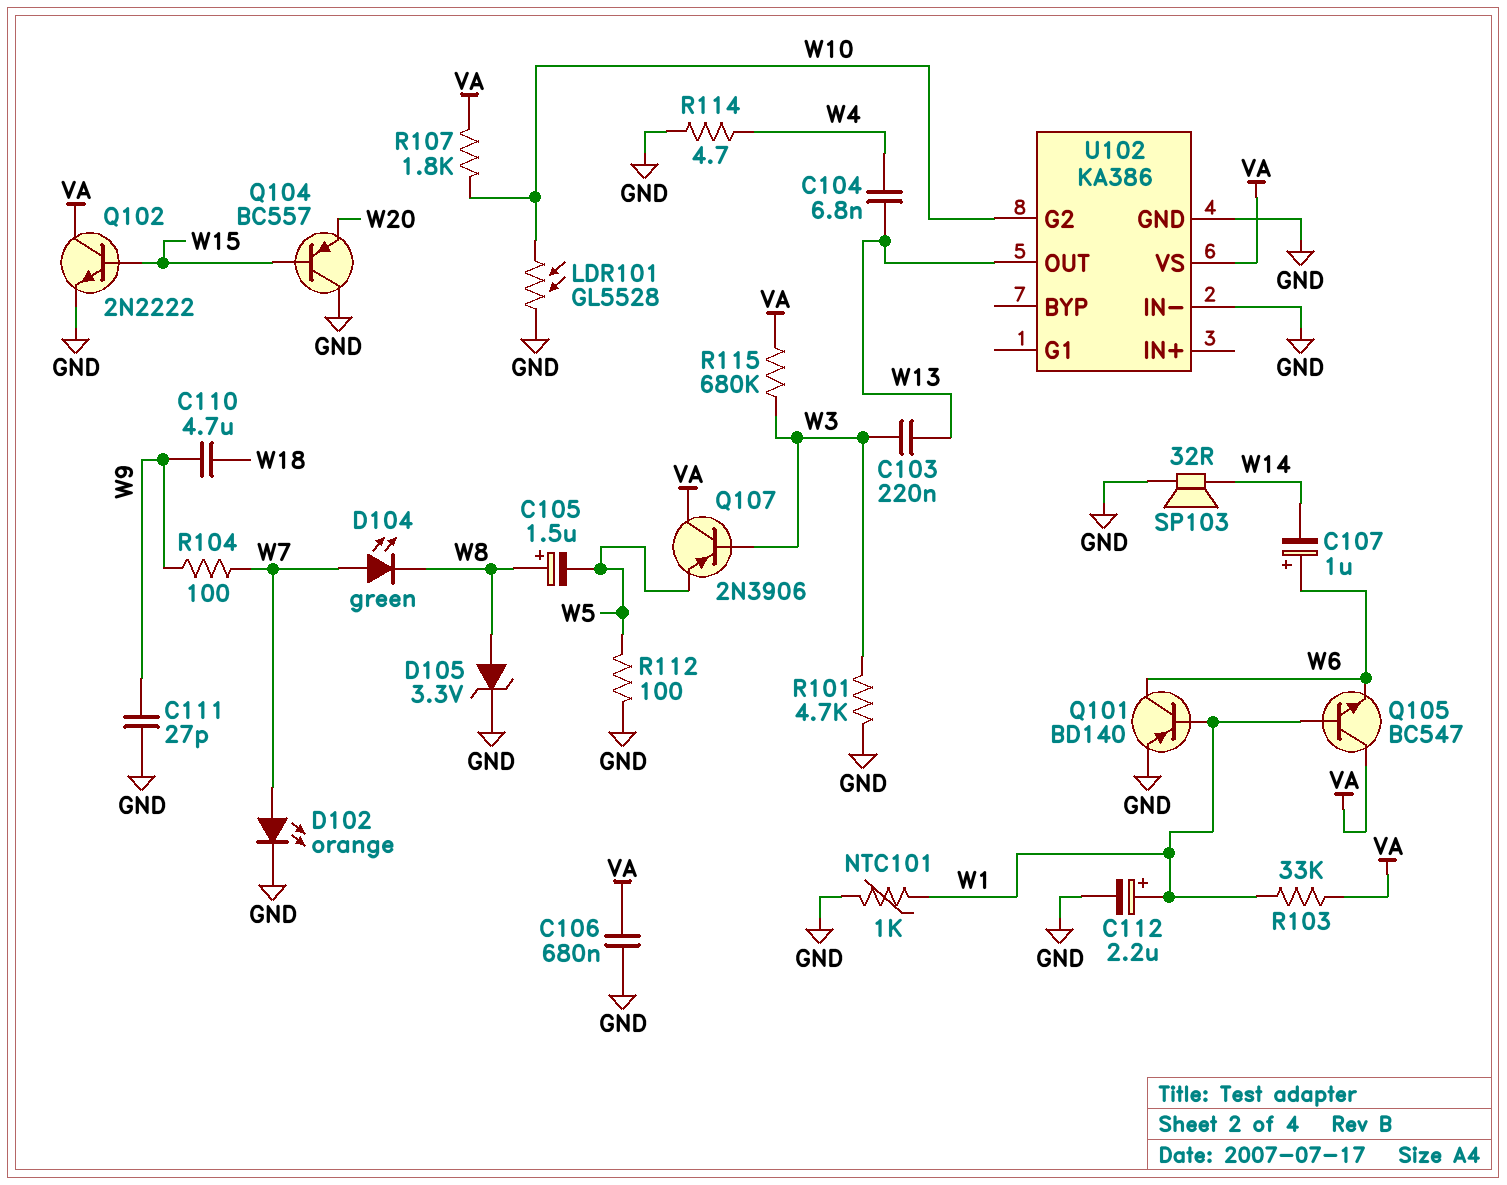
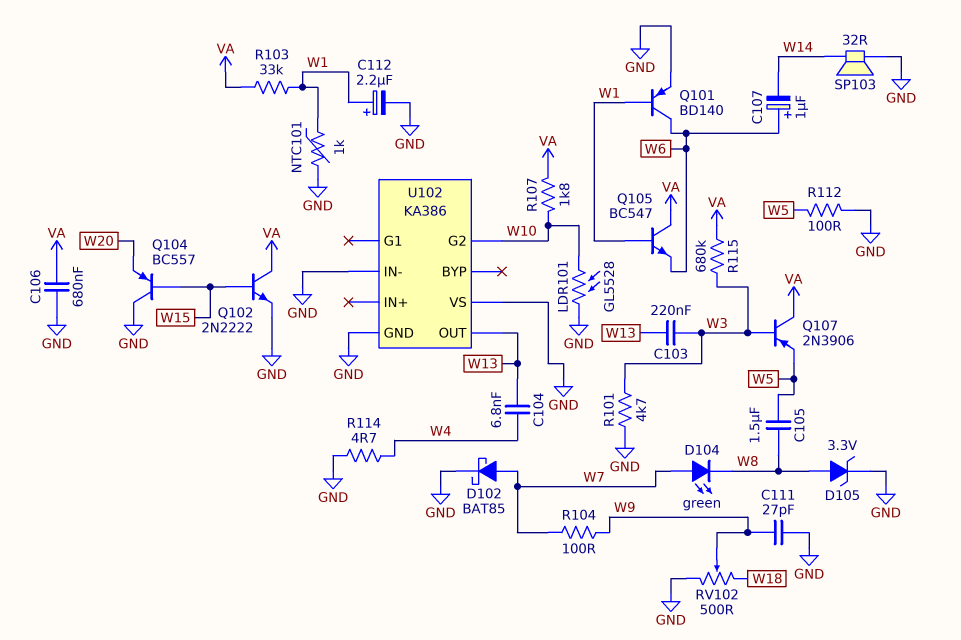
C105: 1.5uF (plus W8, minus W5) -> 1.5uF (W5, W8)
C110: 4.7uF (W9, W18) -> none
D102: LED orange (A W7, K GND) -> schottky BAT85 (A W7, K GND)
RV102: none -> 500 (GND, W18, wiper W9)
U102 pin VS: VA -> GND

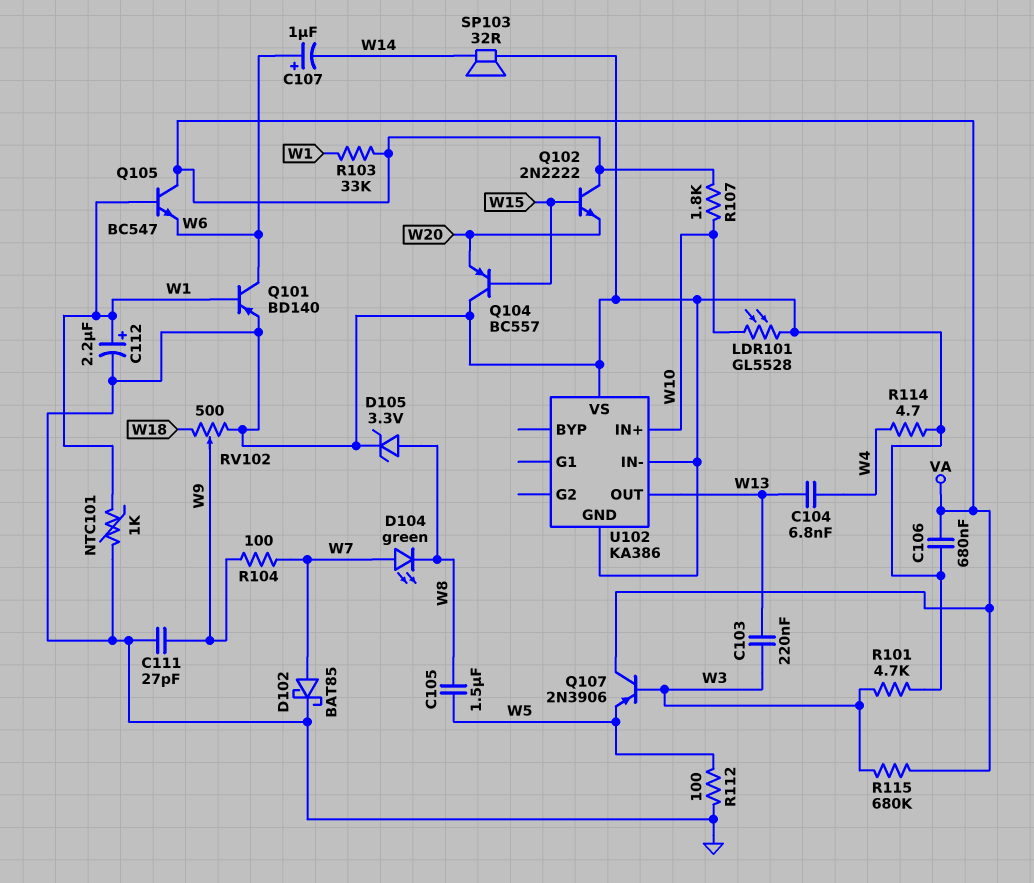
Q102: NPN 2N2222 (B W15, C VA, E GND) -> NPN 2N2222 (B W15, C VA, E W20)
U102 pin G2: W10 -> none
U102 pin IN+: none -> W10

